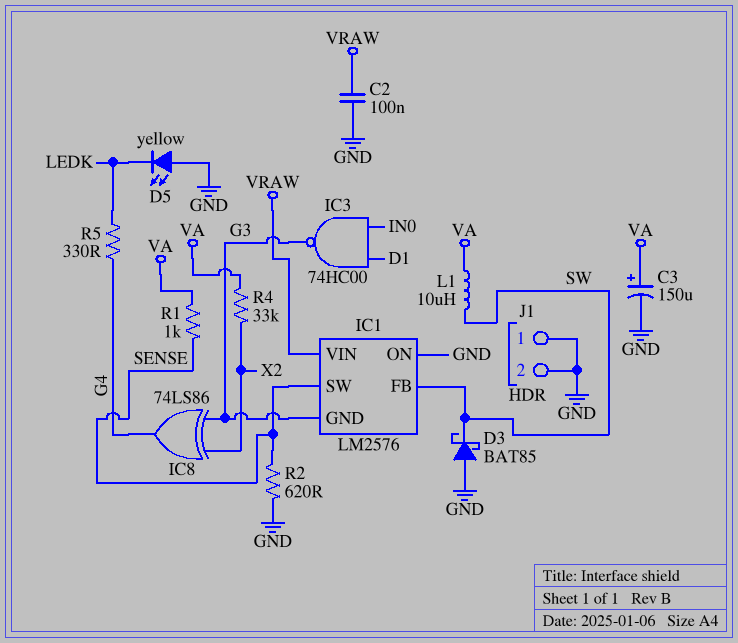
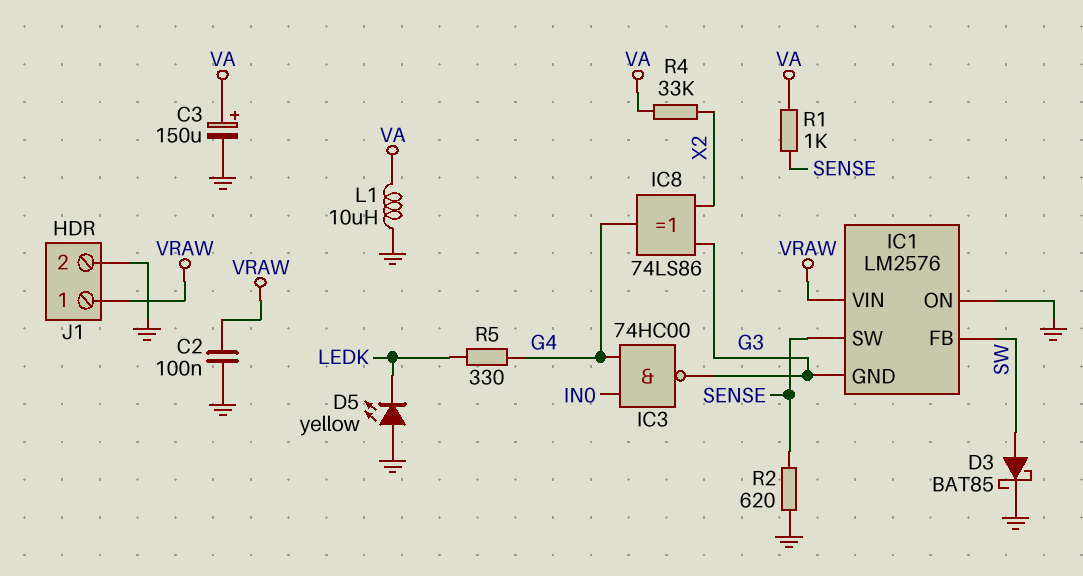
D3: schottky BAT85 (A GND, K SW) -> schottky BAT85 (A SW, K GND)
IC3: NAND 74HC00 (in D1, in IN0, out G3) -> NAND 74HC00 (in G4, in IN0, out G3)
J1 pin 1: GND -> VRAW
L1: 10uH (SW, VA) -> 10uH (GND, VA)

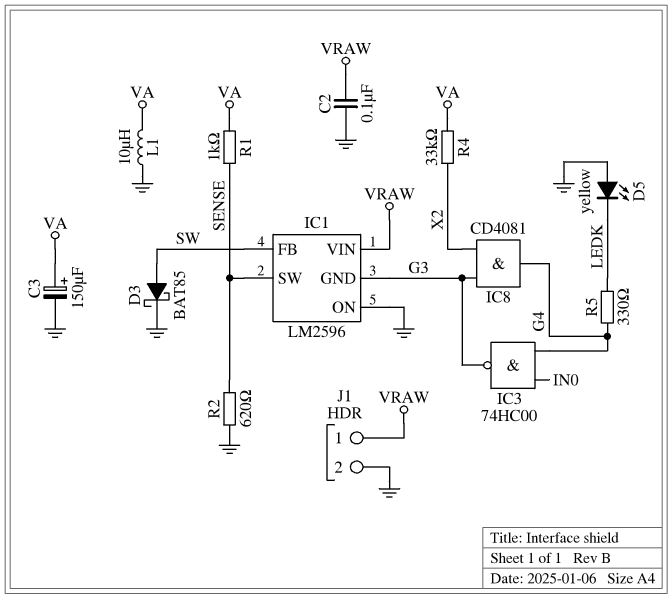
IC1: LM2576 -> LM2596
IC8: XOR 74LS86 (in G3, in X2, out G4) -> AND CD4081 (in G3, in X2, out G4)

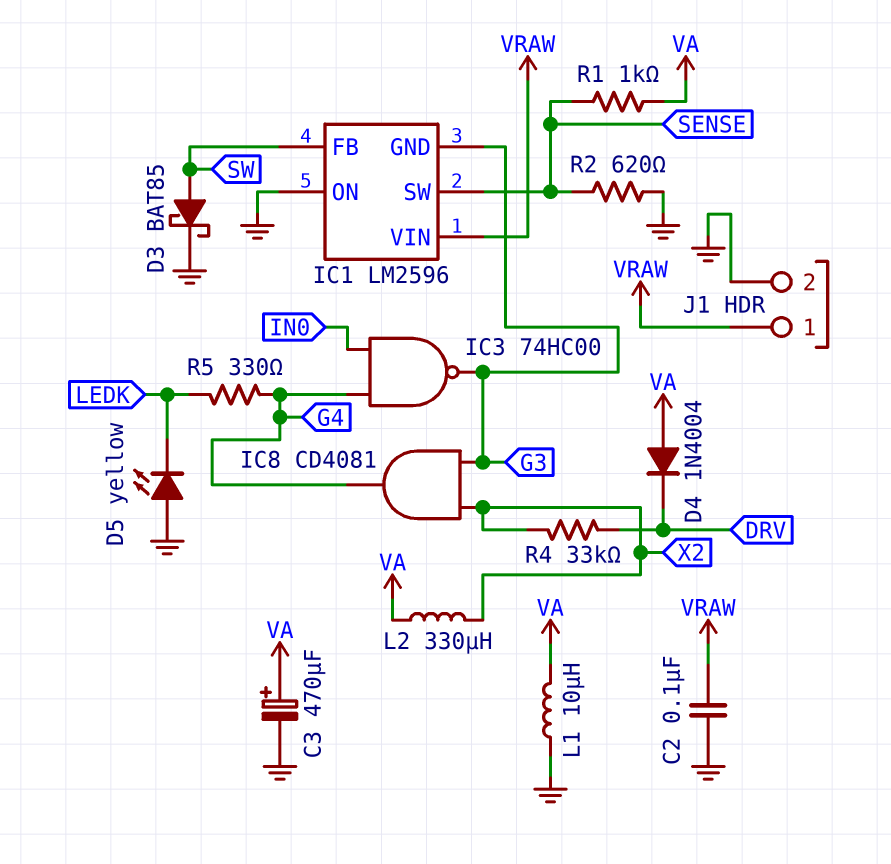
C3: 150uF (plus VA, minus GND) -> 470uF (plus VA, minus GND)
D4: none -> diode 1N4004 (A VA, K DRV)
L2: none -> 330uH (VA, X2)
R4: 33k (VA, X2) -> 33k (DRV, X2)

